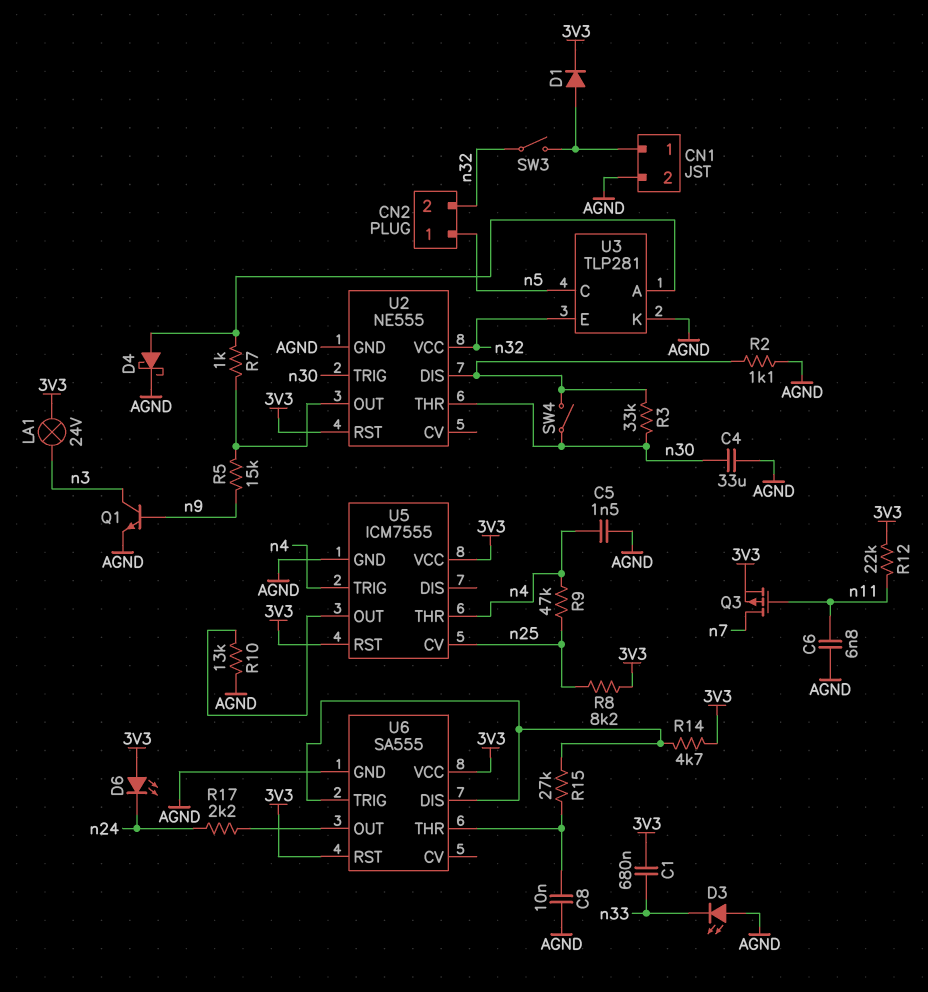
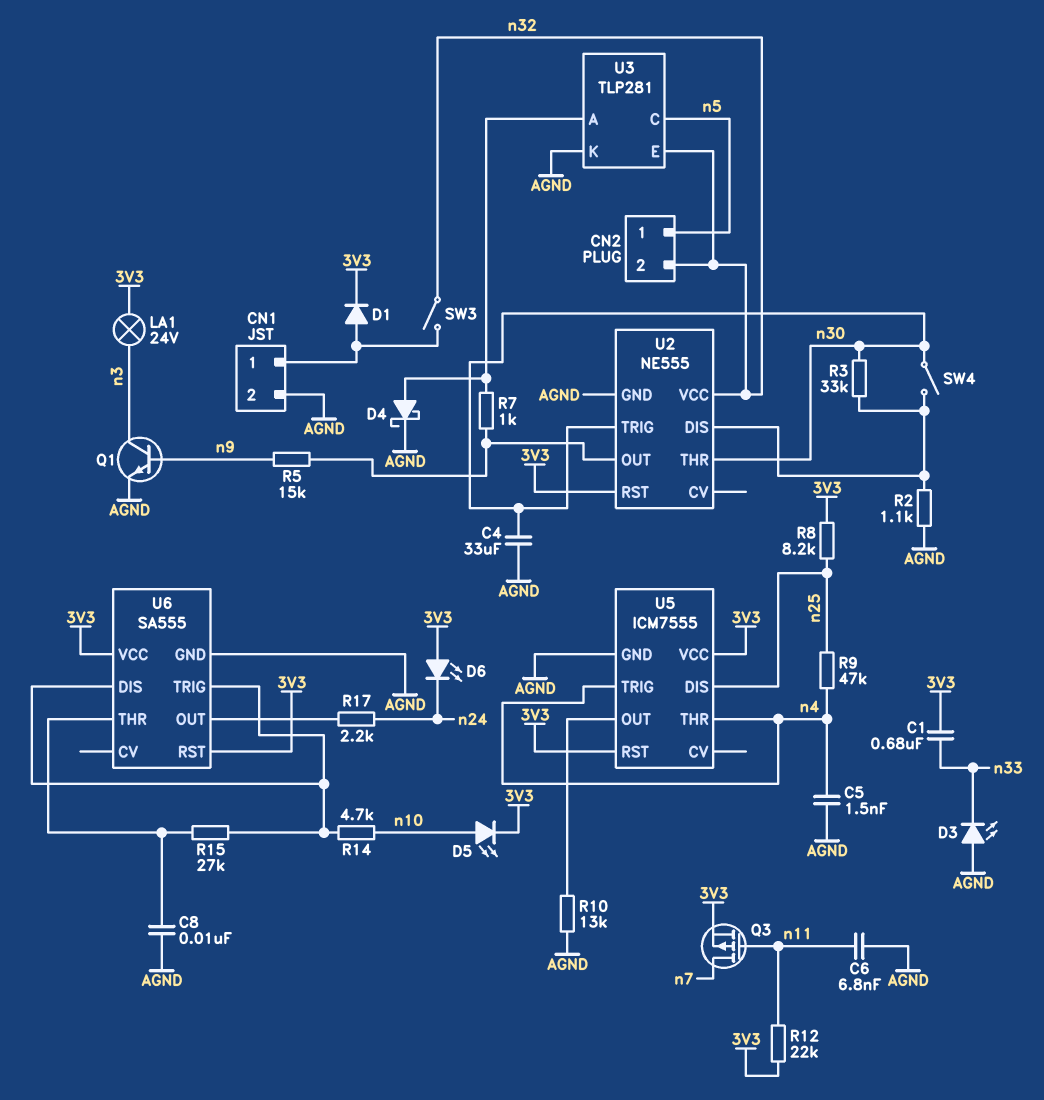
D5: none -> LED (A n10, K 3V3)
R14: 4.7k (3V3, U6/DIS) -> 4.7k (U6/DIS, n10)
U5 pin CV: n25 -> none
U5 pin DIS: none -> n25

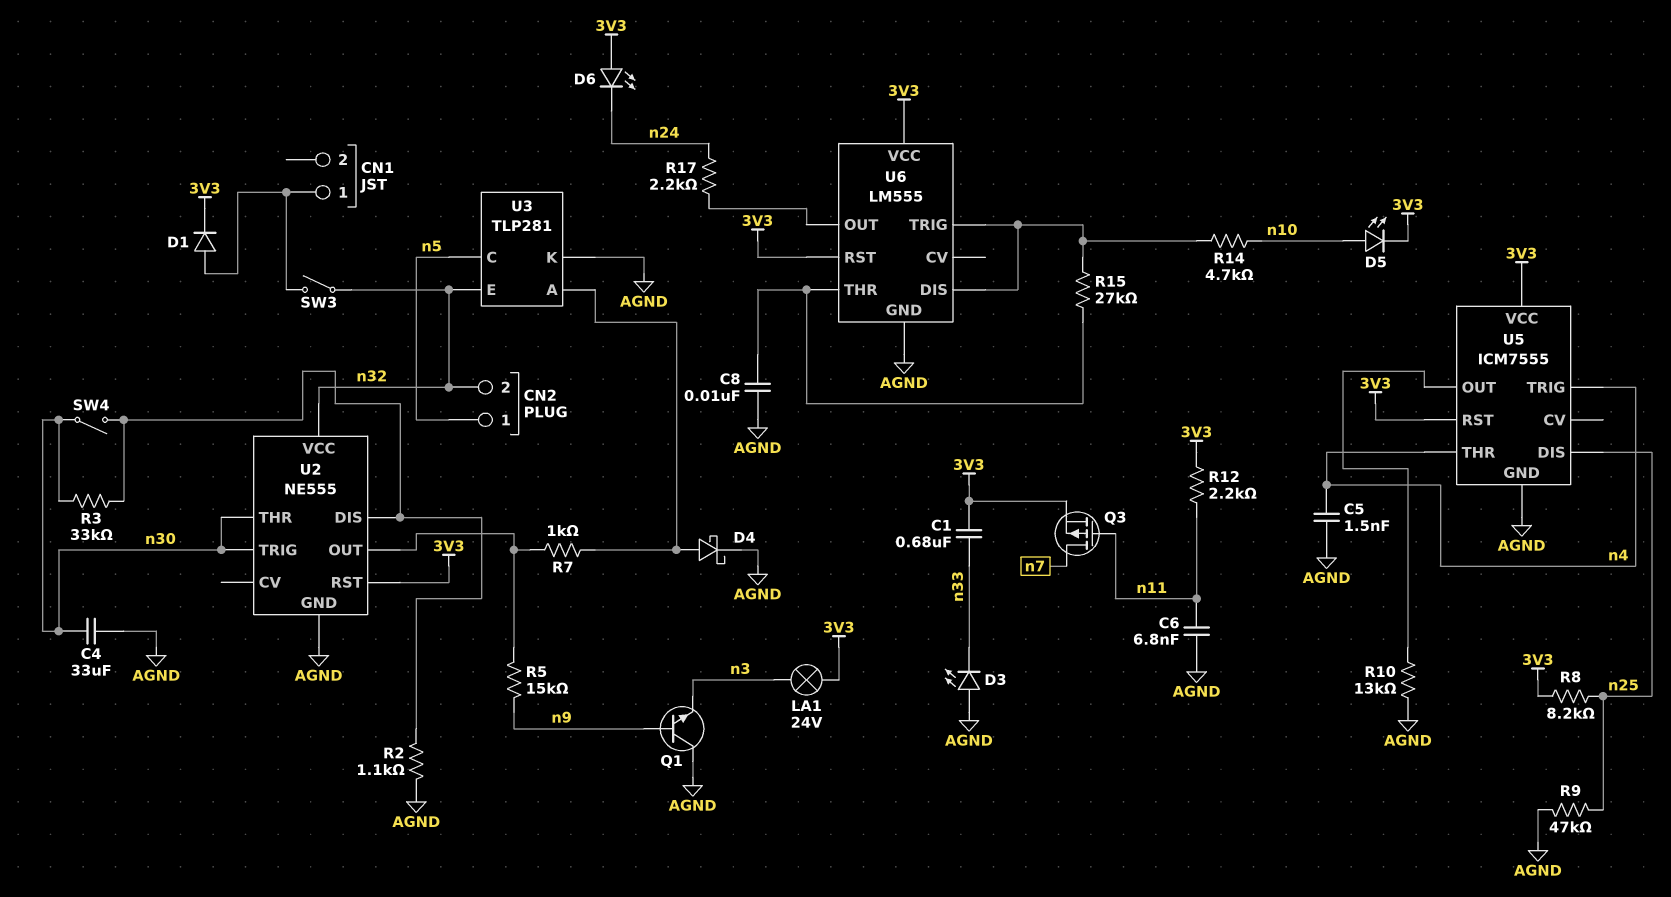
CN1 pin 2: AGND -> none
Q1: NPN (B n9, C n3, E AGND) -> NPN (B n9, C AGND, E n3)
R9: 47k (n4, n25) -> 47k (AGND, n25)
R12: 22k (3V3, n11) -> 2.2k (3V3, n11)
U6: SA555 -> LM555

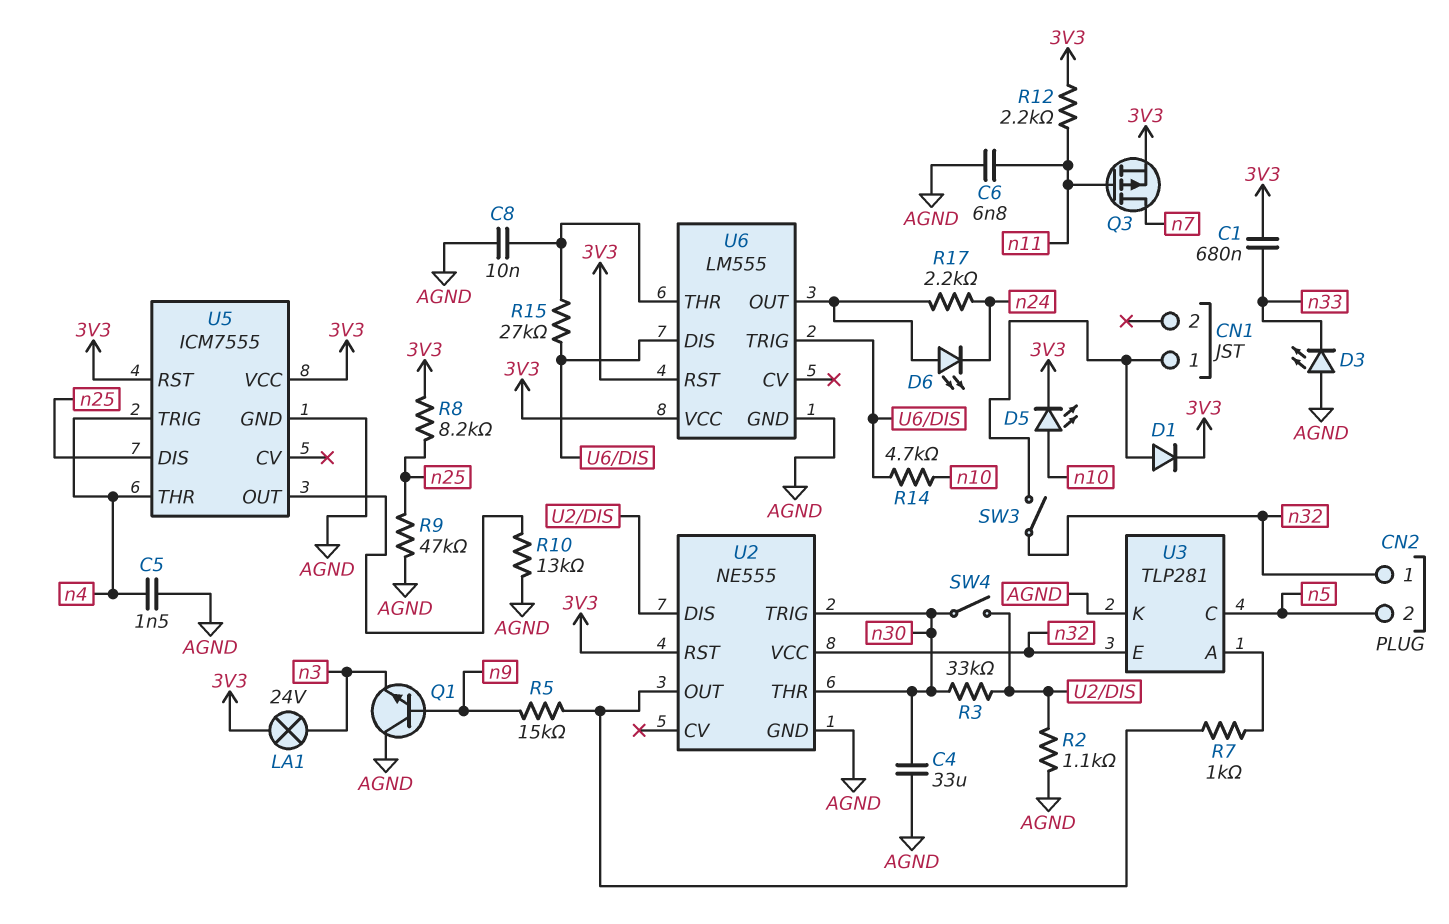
CN2 pin 1: n5 -> n32
CN2 pin 2: n32 -> n5
D4: schottky (A U3/A, K AGND) -> none
D6: LED (A 3V3, K n24) -> LED (A U6/OUT, K n24)

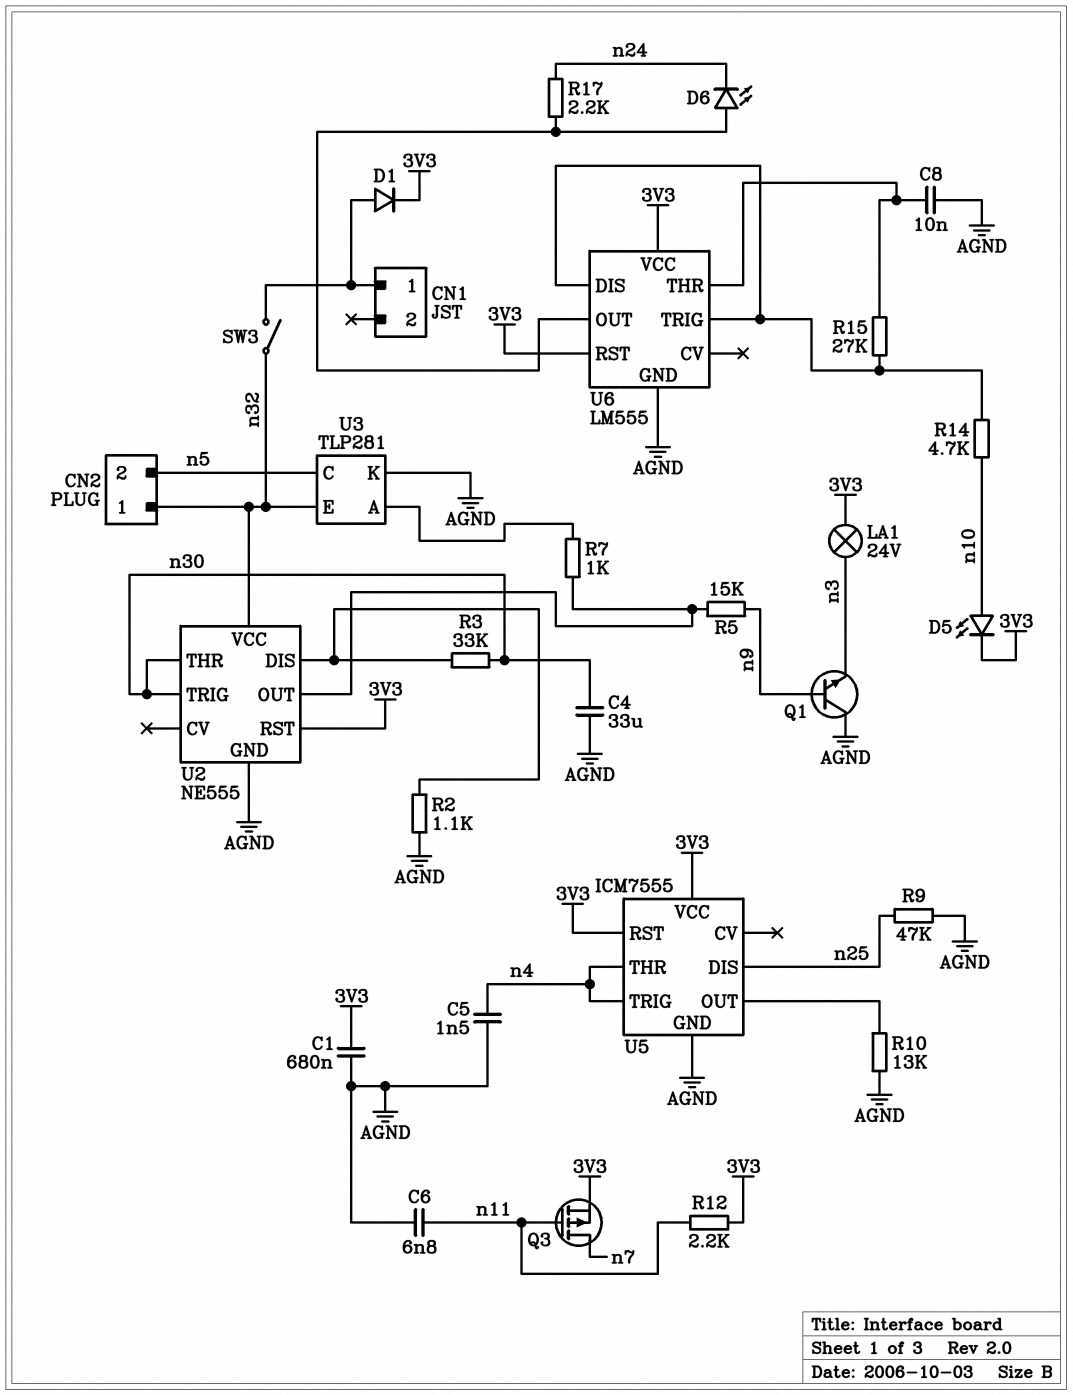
C1: 680nF (3V3, n33) -> 680nF (3V3, AGND)
D3: LED (A AGND, K n33) -> none
R8: 8.2k (3V3, n25) -> none
SW4: switch (U2/DIS, n30) -> none

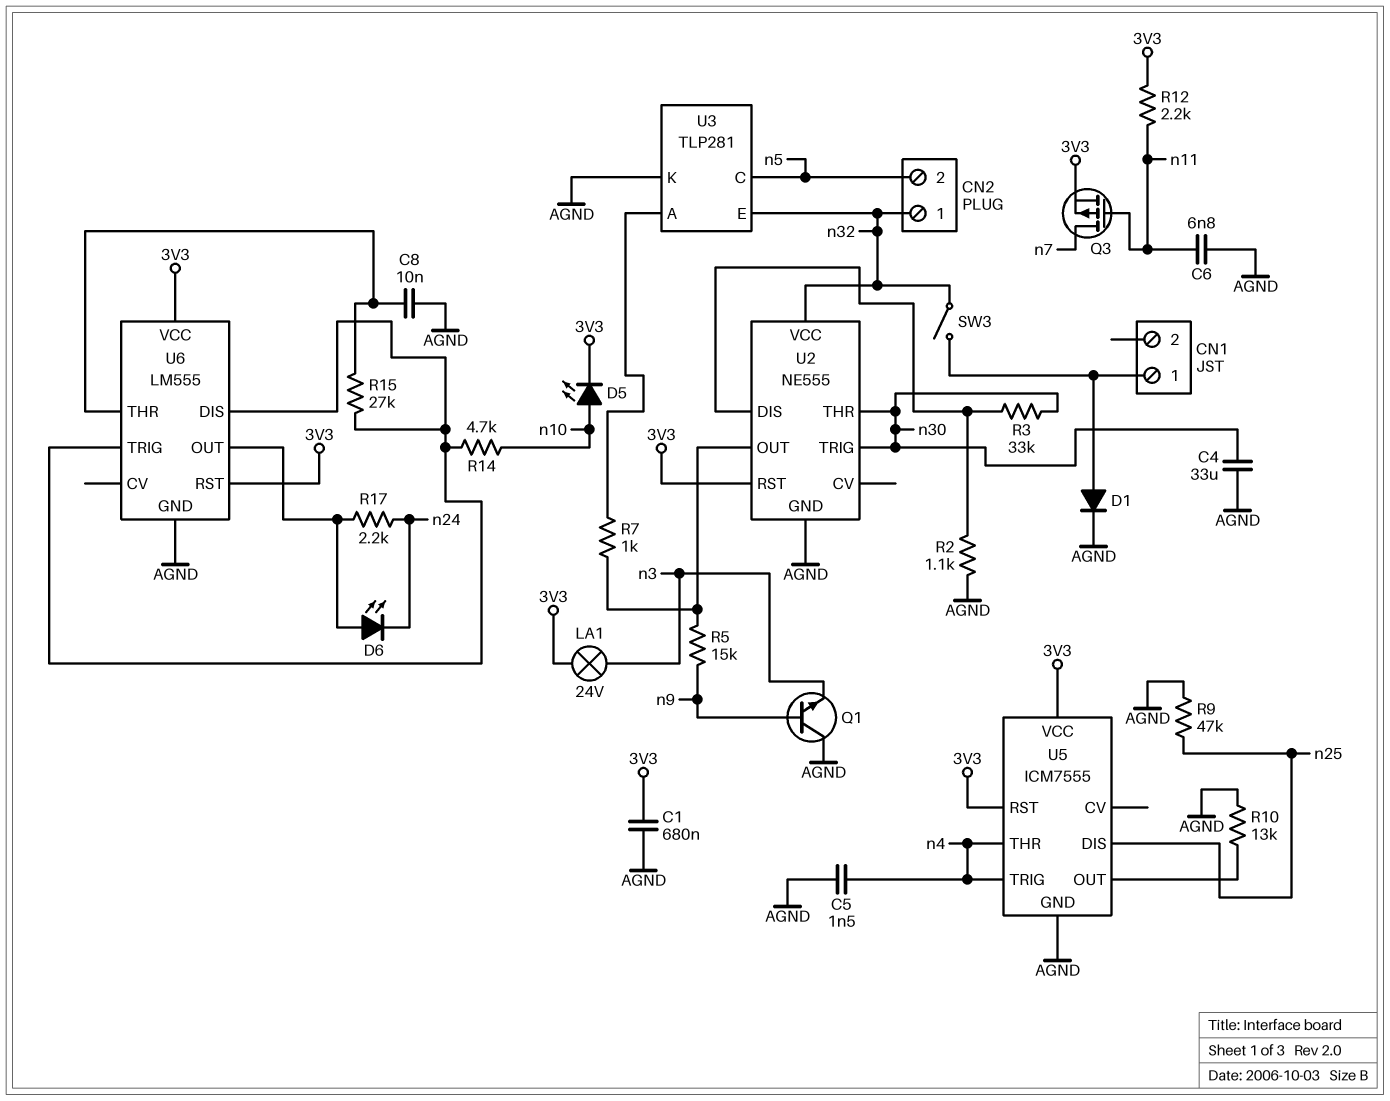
D1: diode (A CN1/1, K 3V3) -> diode (A CN1/1, K AGND)

